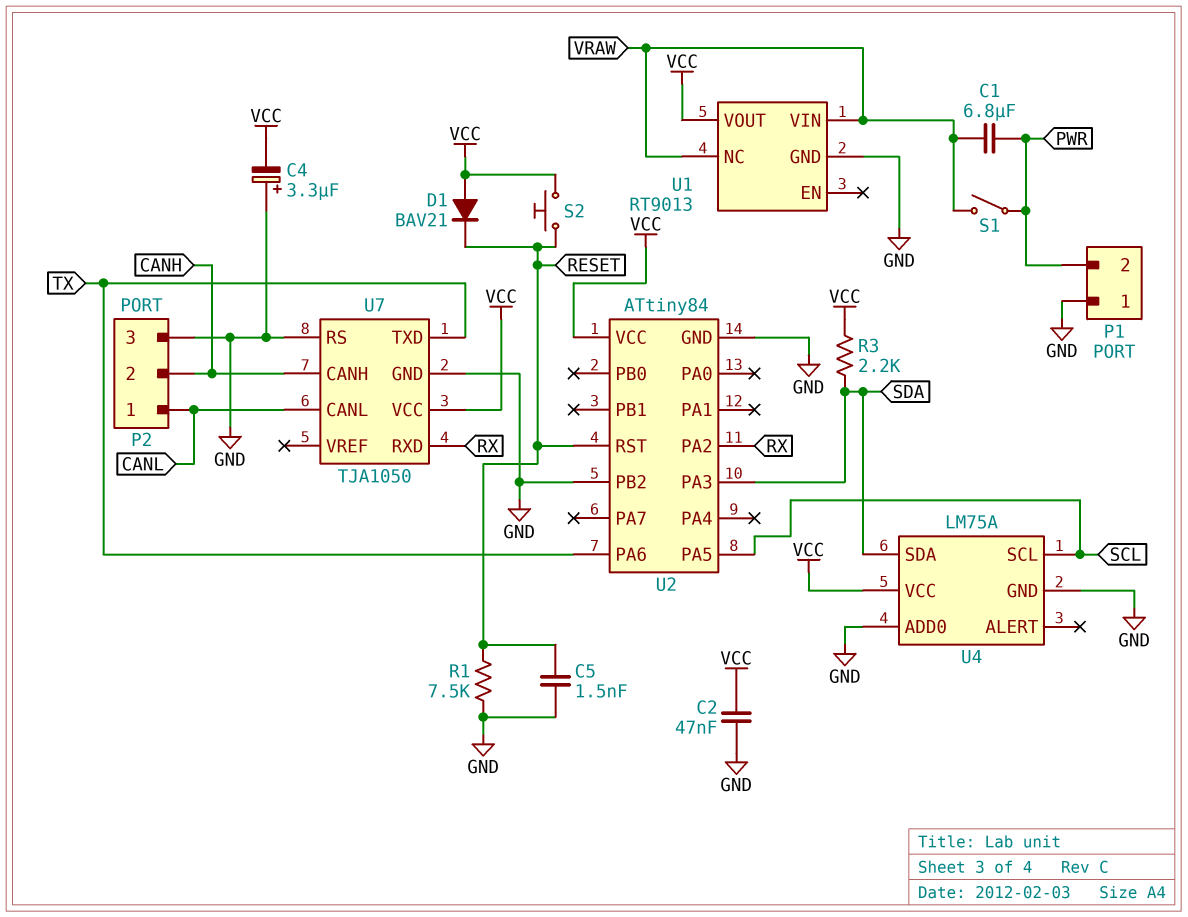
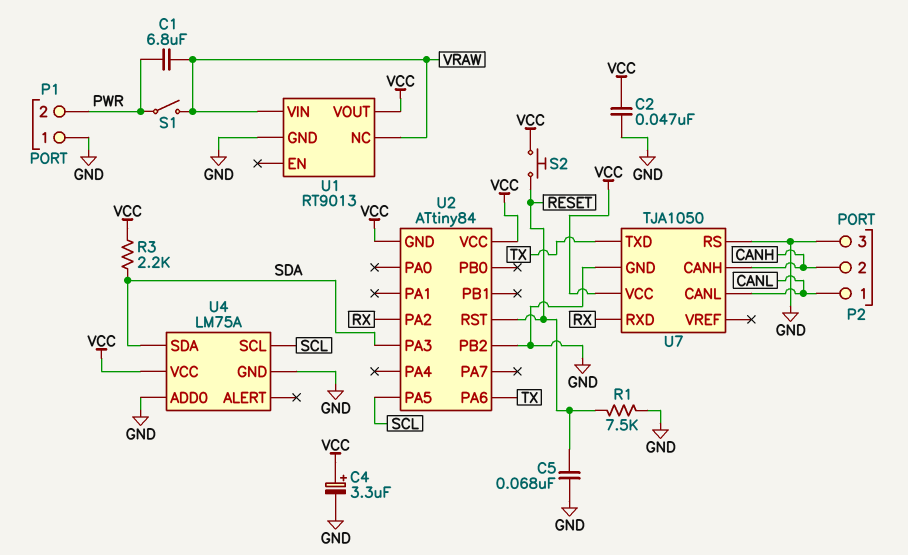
C4: 3.3uF (plus GND, minus VCC) -> 3.3uF (plus VCC, minus GND)
C5: 1.5nF (GND, RESET) -> 68nF (GND, RESET)
D1: diode BAV21 (A VCC, K RESET) -> none
U2 pin GND: GND -> VCC

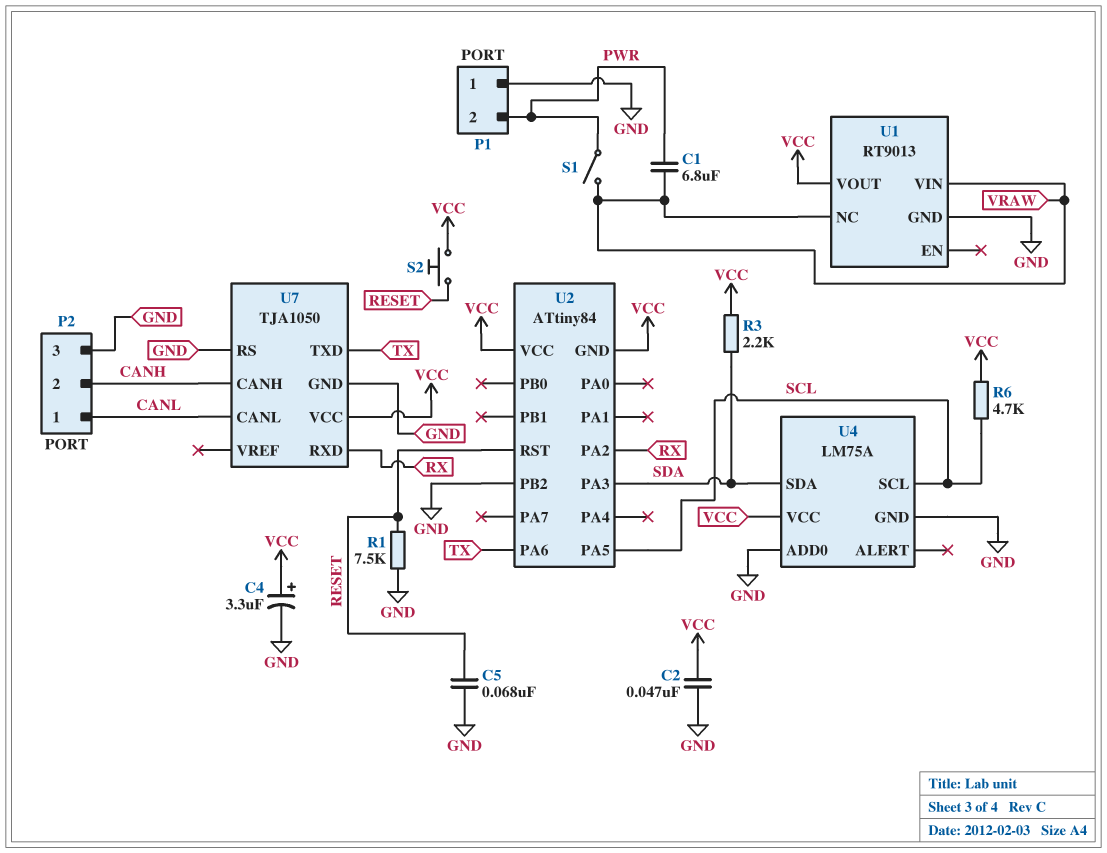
R6: none -> 4.7k (SCL, VCC)

